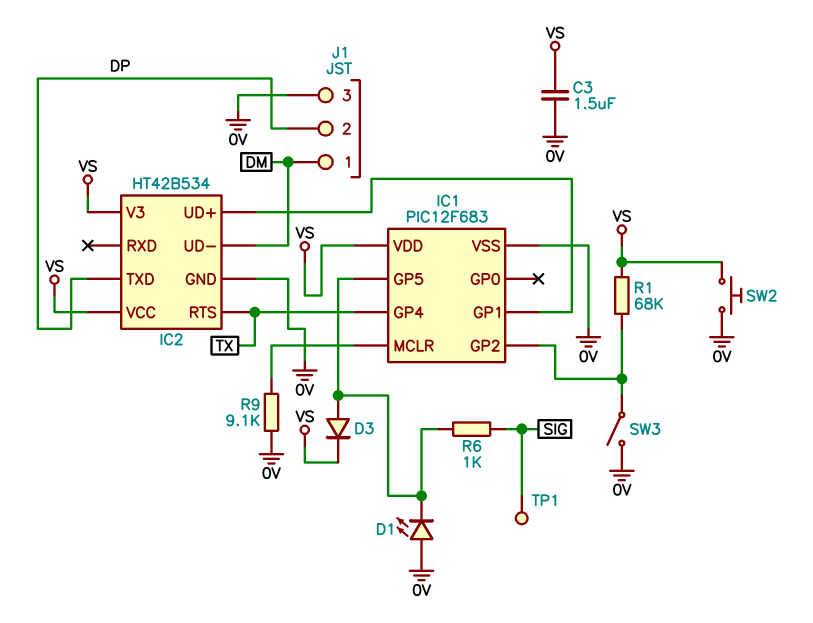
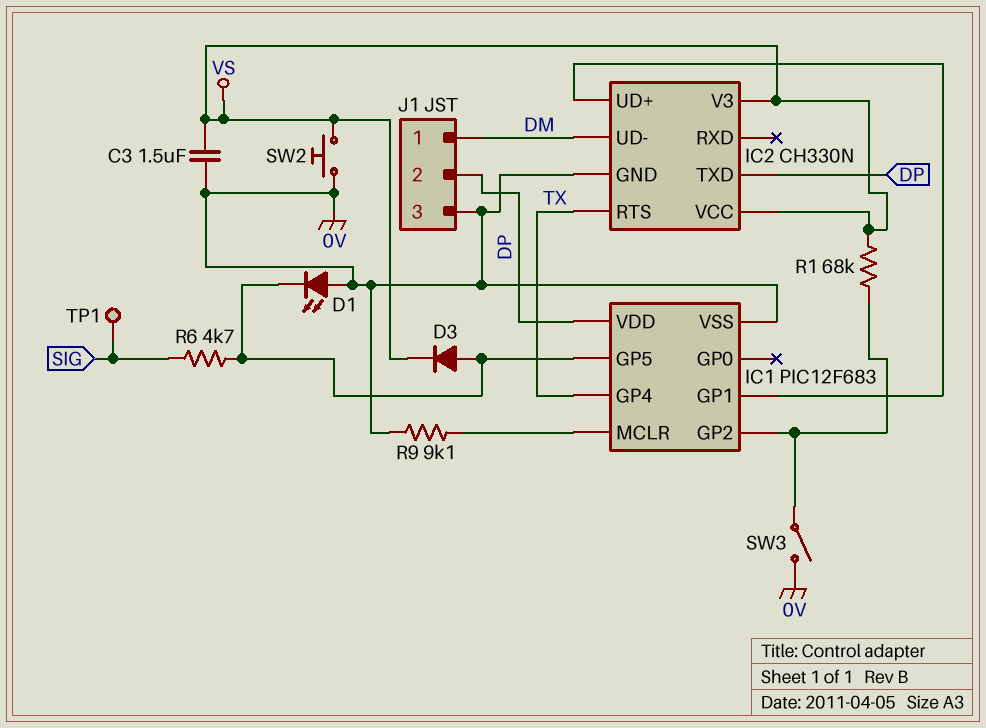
IC1 pin VDD: VS -> DP
IC2: HT42B534 -> CH330N
R6: 1k (IC1/GP5, SIG) -> 4.7k (IC1/GP5, SIG)

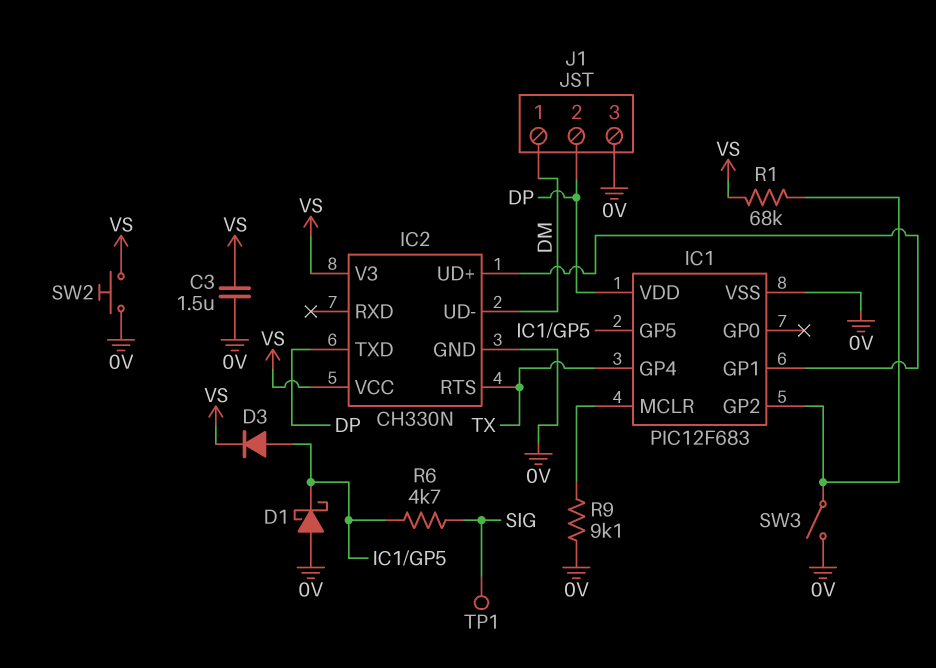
D1: LED (A 0V, K IC1/GP5) -> schottky (A 0V, K IC1/GP5)

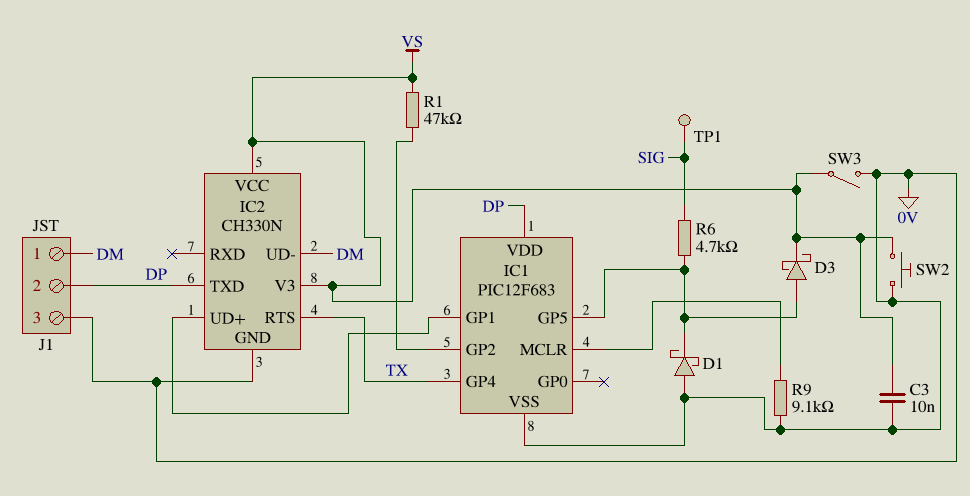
C3: 1.5uF (0V, VS) -> 10nF (0V, VS)
D3: diode (A IC1/GP5, K VS) -> schottky (A IC1/GP5, K VS)
R1: 68k (IC1/GP2, VS) -> 47k (IC1/GP2, VS)
SW3: switch (0V, IC1/GP2) -> switch (0V, VS)

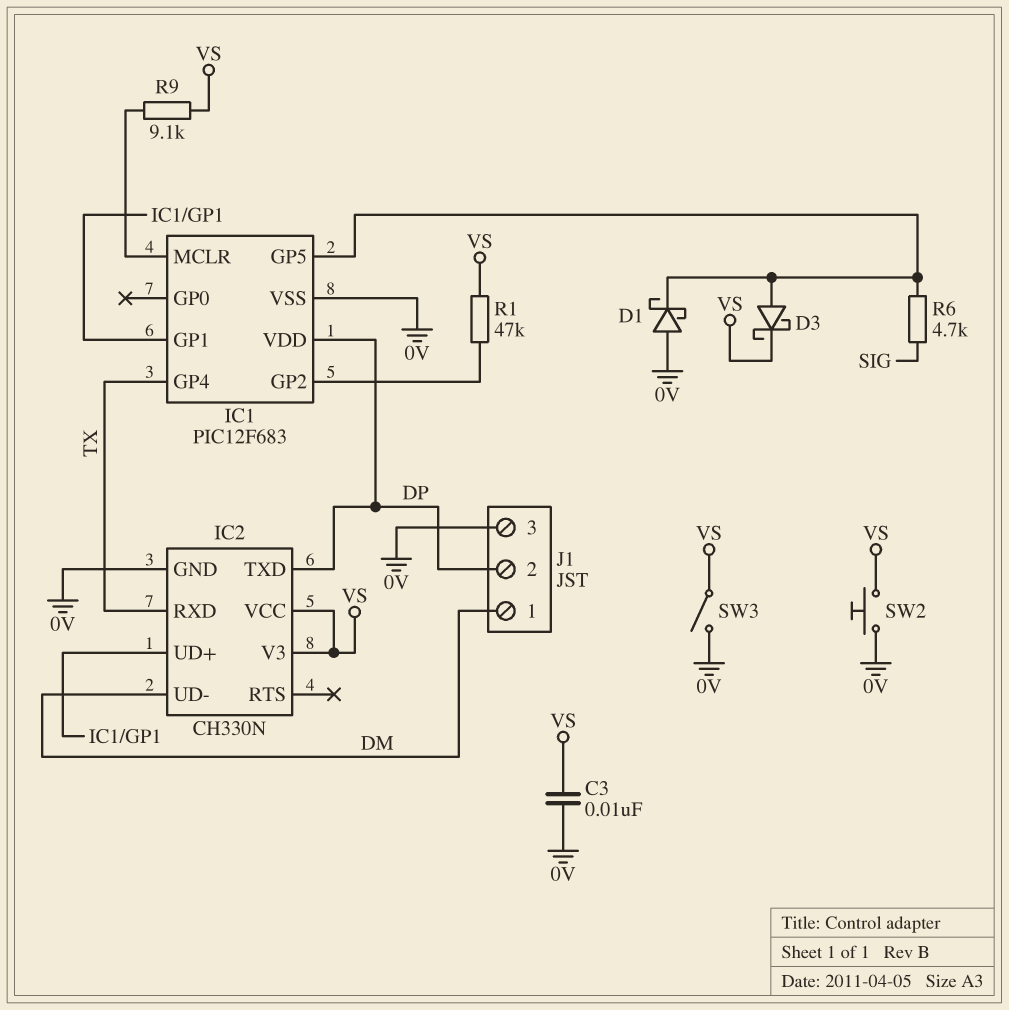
IC2 pin RTS: TX -> none
IC2 pin RXD: none -> TX
R9: 9.1k (0V, IC1/MCLR) -> 9.1k (IC1/MCLR, VS)
TP1: test point (SIG) -> none

